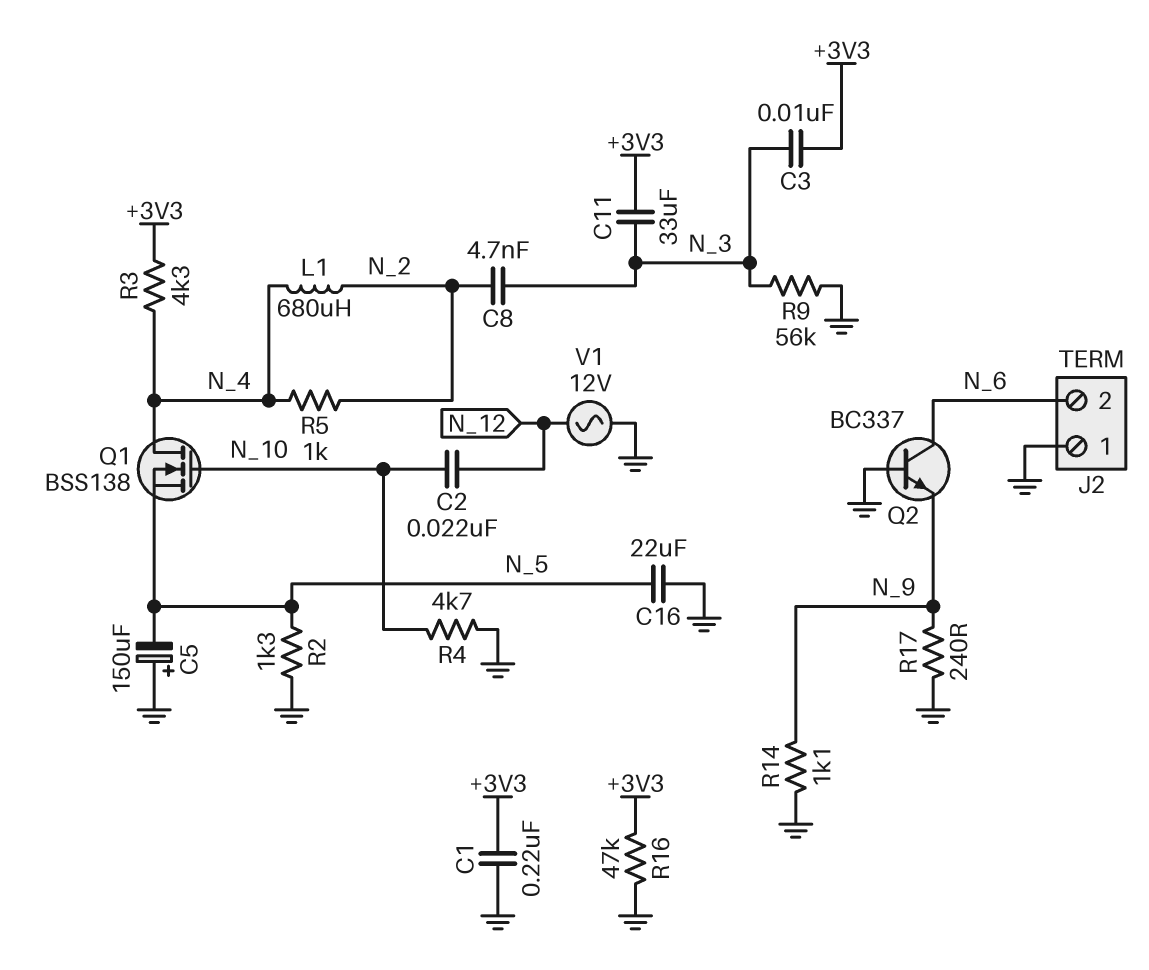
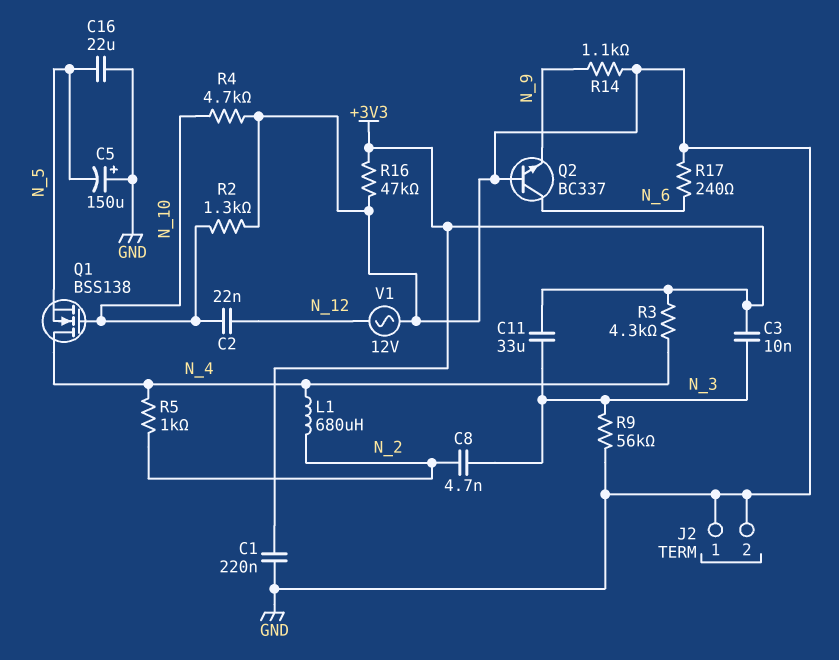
J2 pin 2: N_6 -> GND
R2: 1.3k (GND, N_5) -> 1.3k (GND, N_10)
R17: 240 (GND, N_9) -> 240 (GND, N_6)

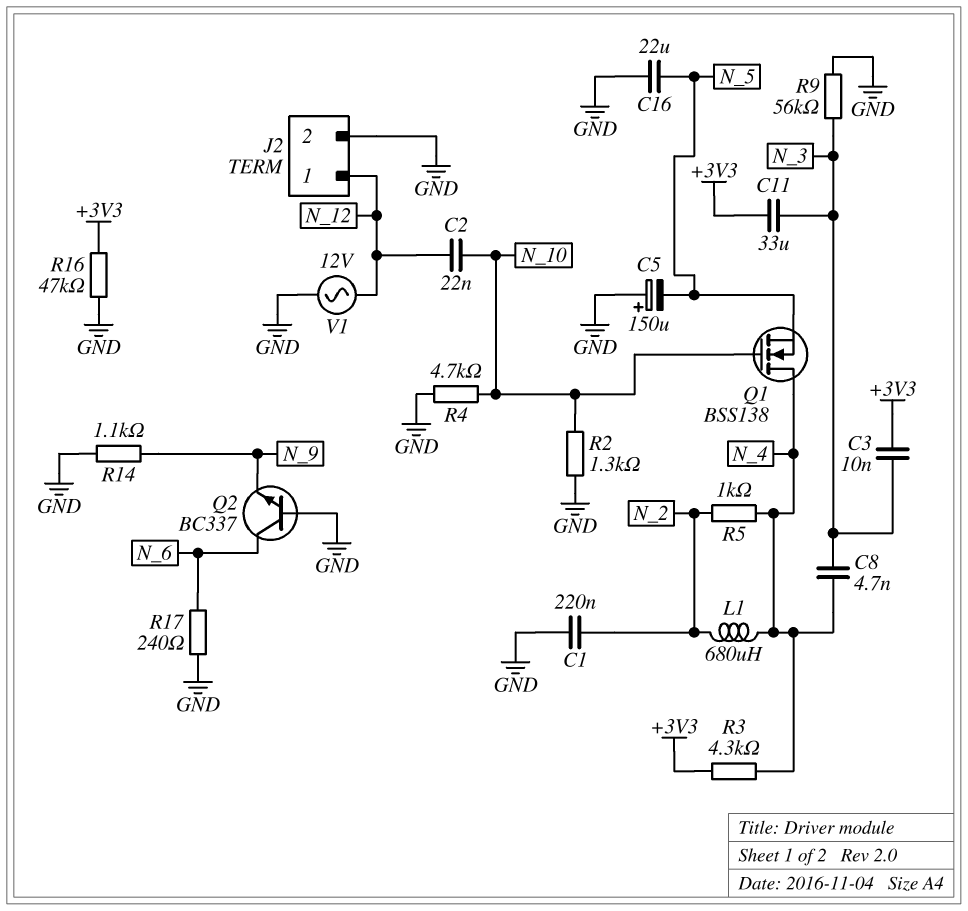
C1: 220nF (+3V3, GND) -> 220nF (GND, N_2)
C8: 4.7nF (N_2, N_3) -> 4.7nF (N_3, N_4)
J2 pin 1: GND -> N_12

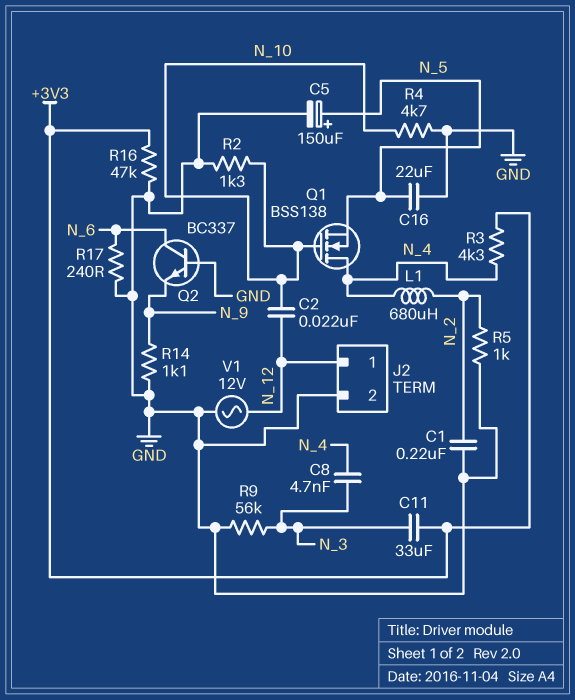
C3: 10nF (+3V3, N_3) -> none
C5: 150uF (plus GND, minus N_5) -> 150uF (plus N_5, minus GND)
R5: 1k (N_2, N_4) -> 1k (GND, N_2)

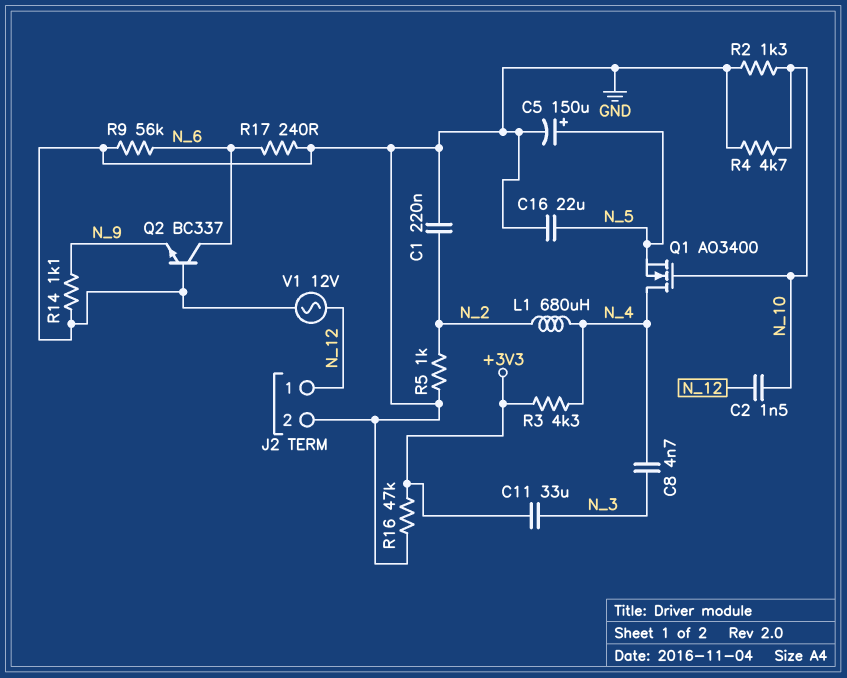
C2: 22nF (N_10, N_12) -> 1.5nF (N_10, N_12)
Q1: NMOS BSS138 (G N_10, D N_4, S N_5) -> NMOS AO3400 (G N_10, D N_4, S N_5)
R9: 56k (GND, N_3) -> 56k (GND, N_6)

